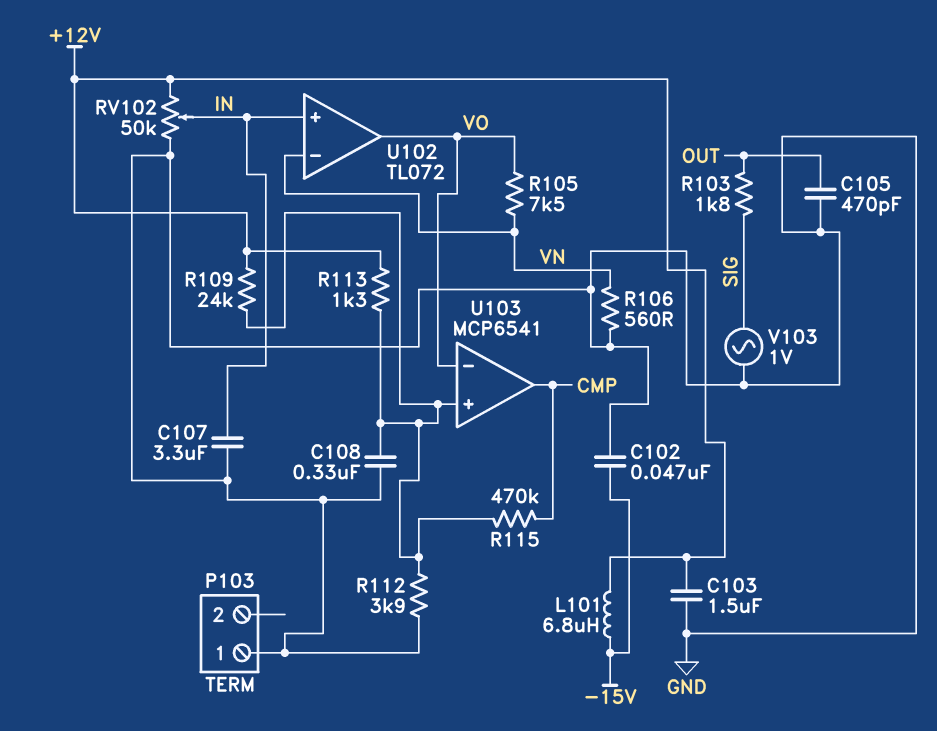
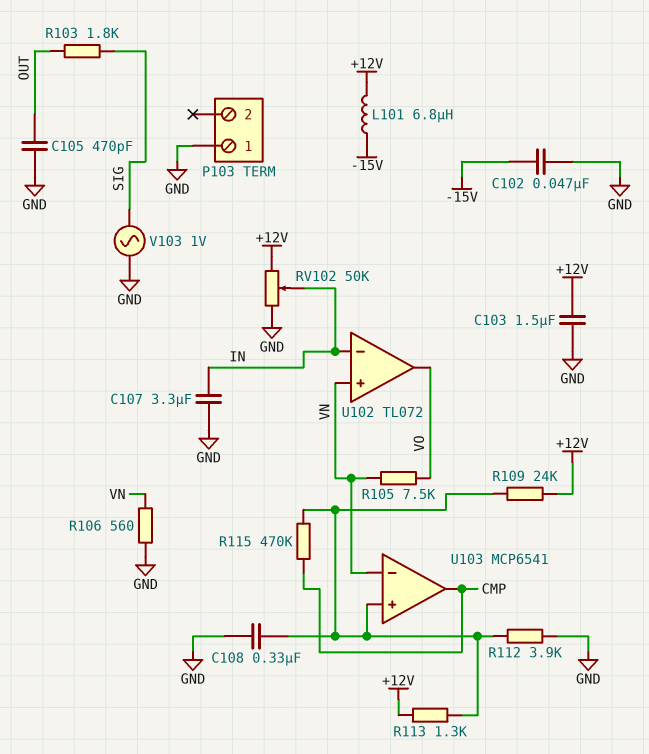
U102 pin in+: IN -> VN
U102 pin in-: VN -> IN
U103 pin in-: VO -> VN

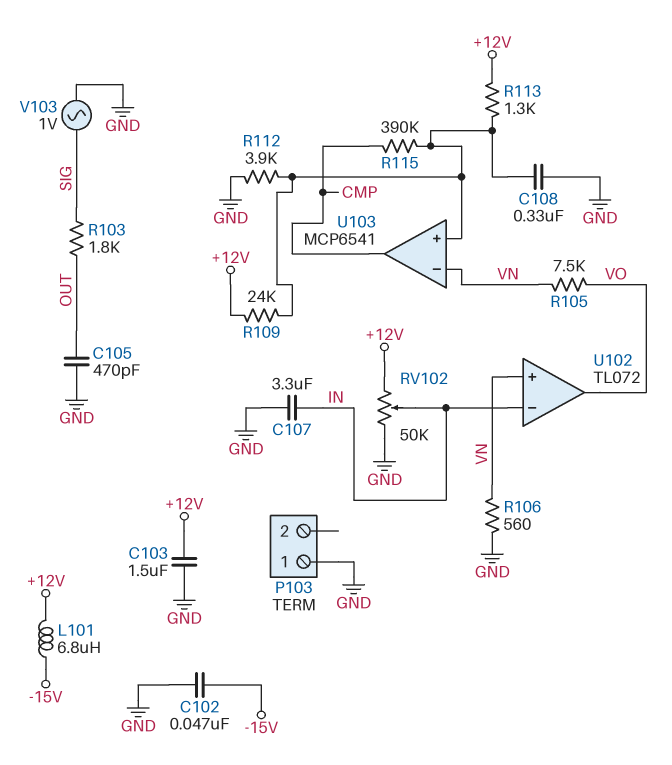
R115: 470k (CMP, U103/in+) -> 390k (CMP, U103/in+)

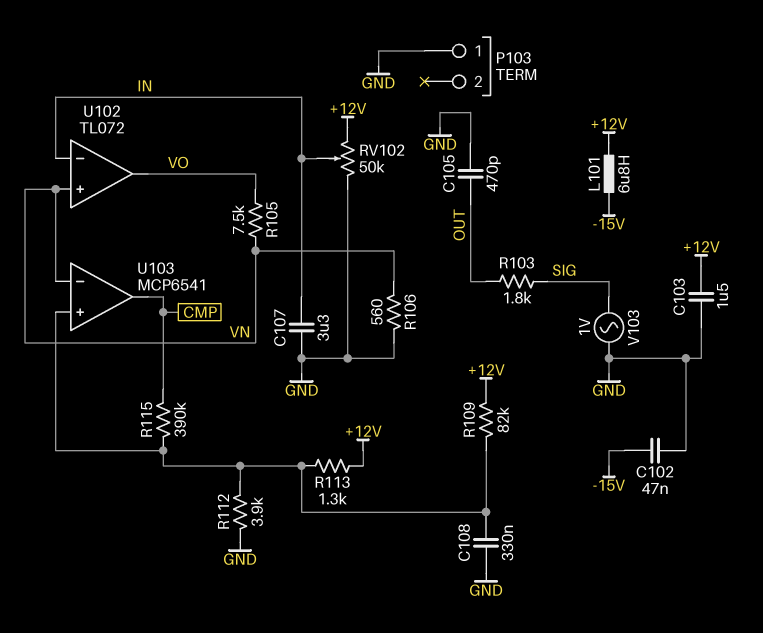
R109: 24k (+12V, U103/in+) -> 82k (+12V, U103/in+)

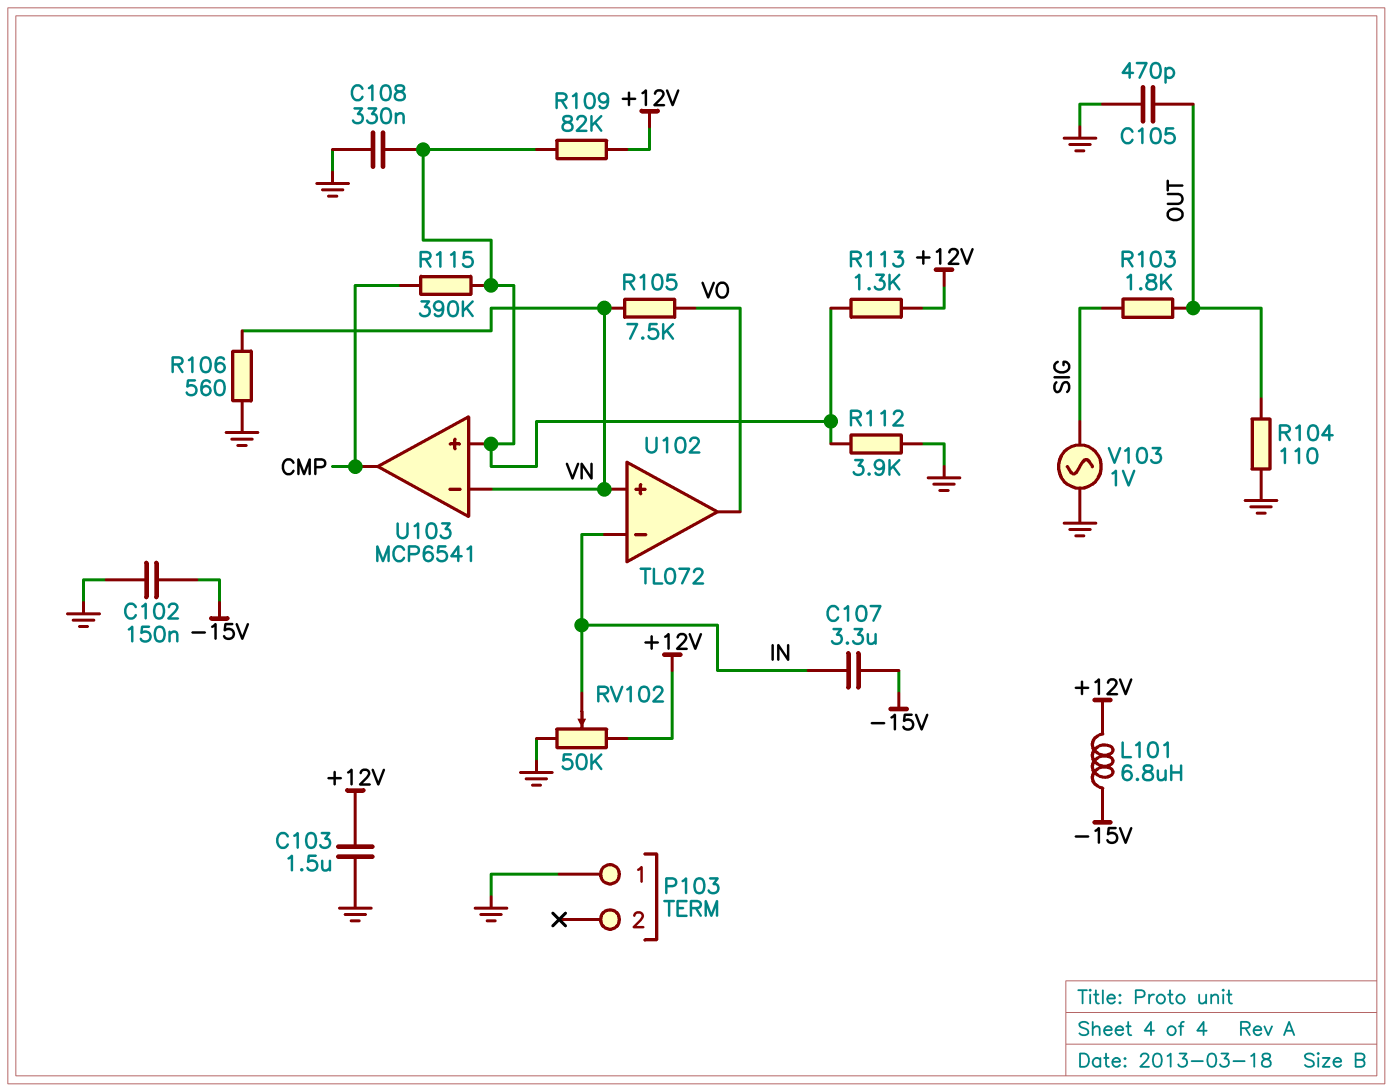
C102: 47nF (-15V, GND) -> 150nF (-15V, GND)
C107: 3.3uF (GND, IN) -> 3.3uF (-15V, IN)
R104: none -> 110 (GND, OUT)

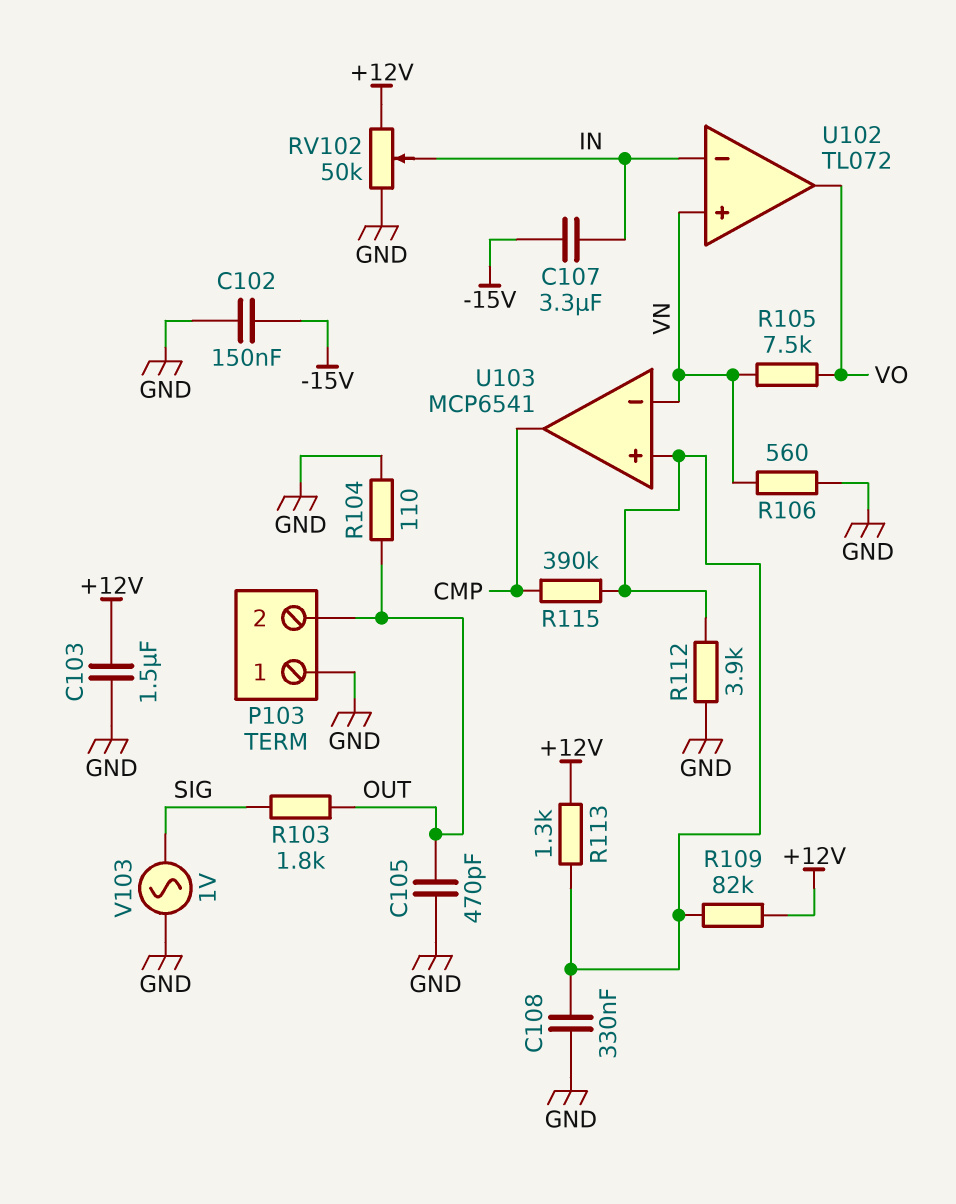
L101: 6.8uH (+12V, -15V) -> none
P103 pin 2: none -> OUT

